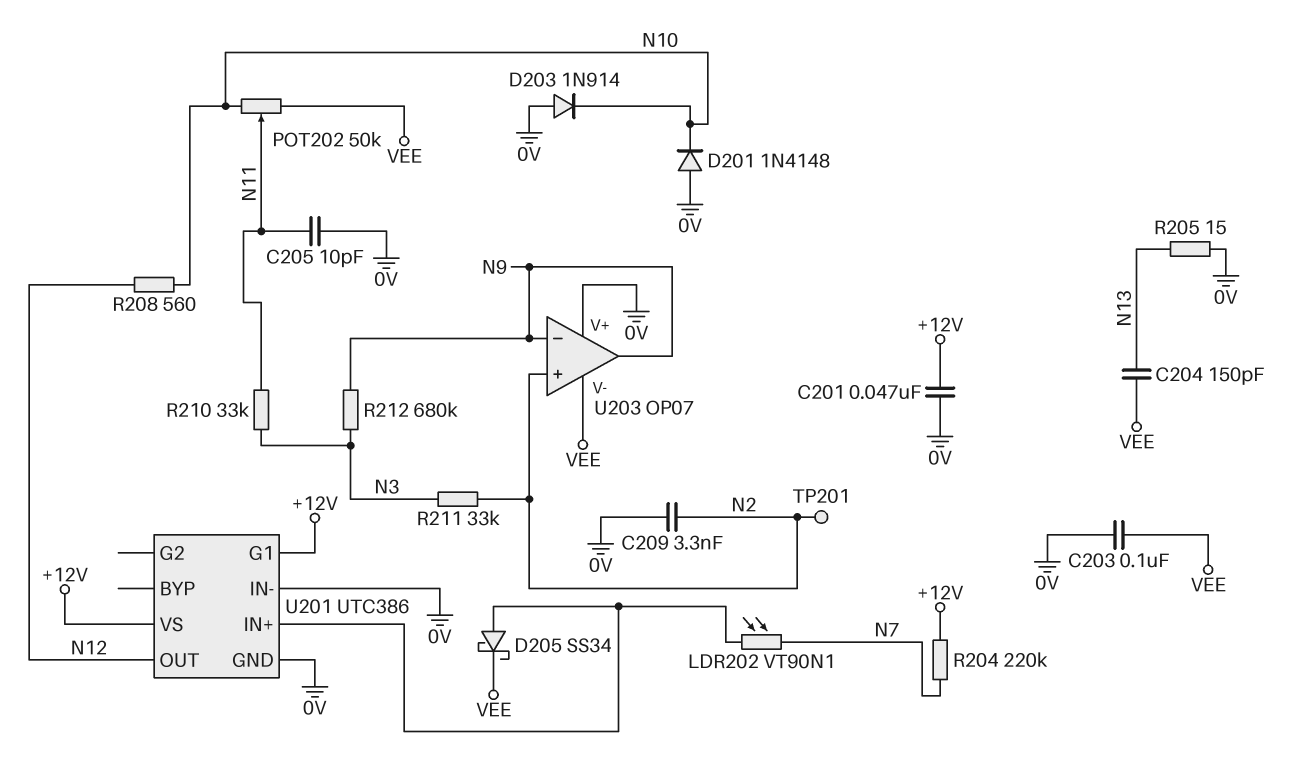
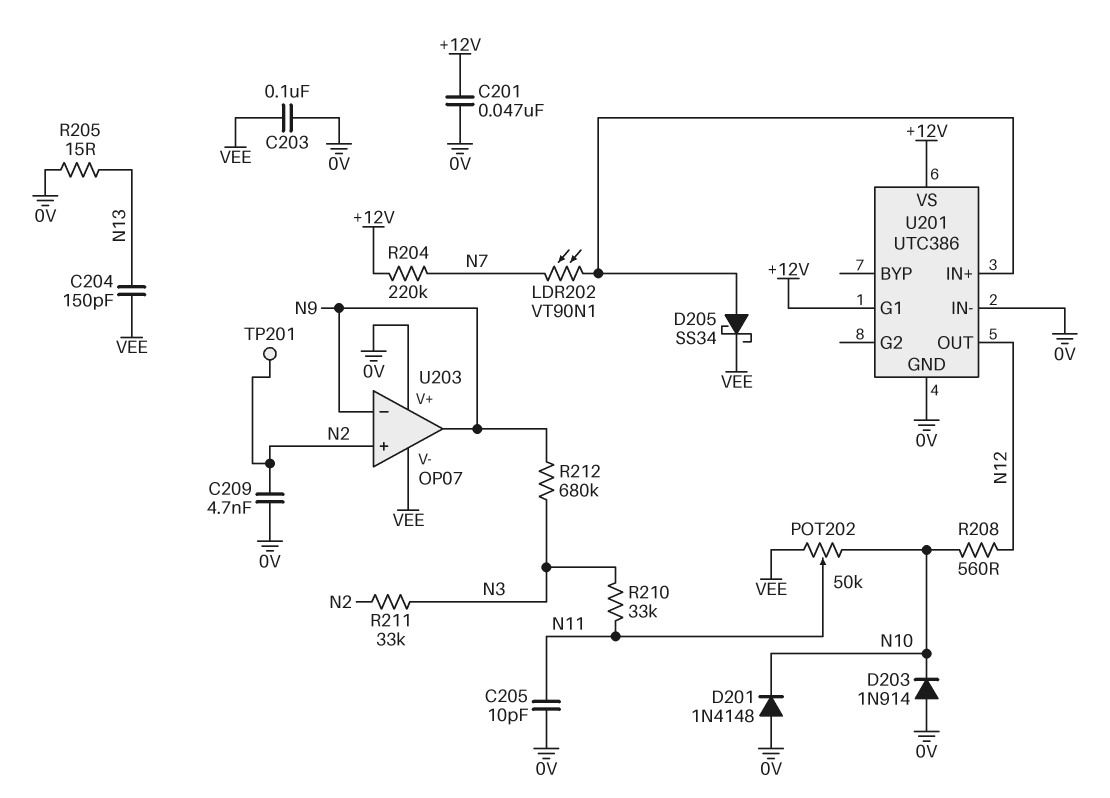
C209: 3.3nF (0V, N2) -> 4.7nF (0V, N2)

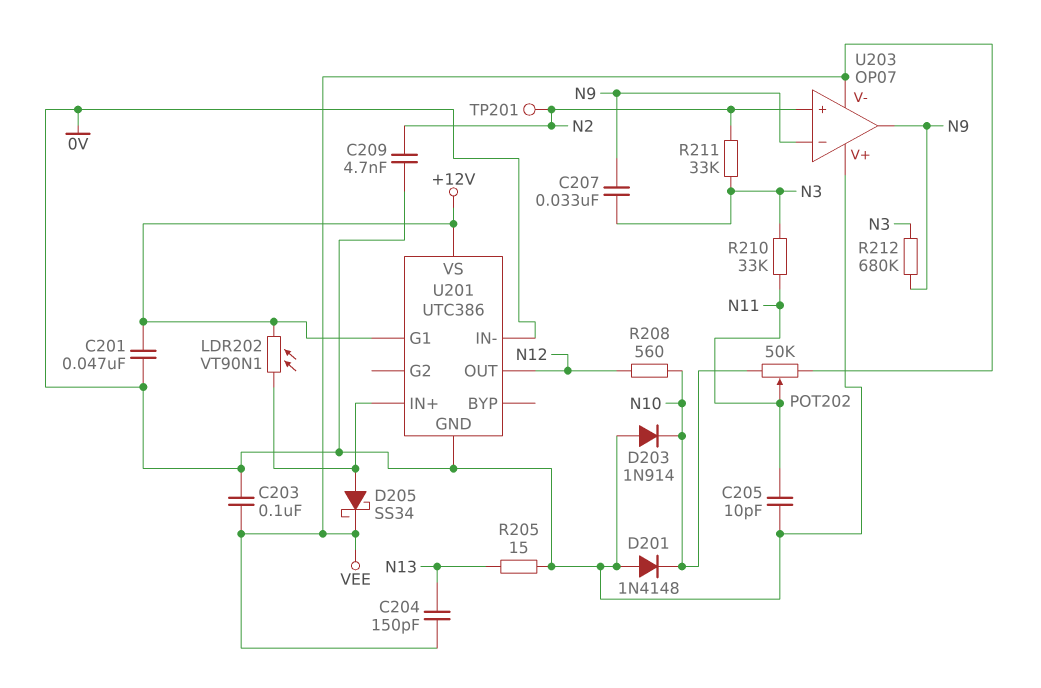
C207: none -> 33nF (N3, N9)
LDR202: VT90N1 (N7, U201/IN+) -> VT90N1 (+12V, U201/IN+)
R204: 220k (+12V, N7) -> none

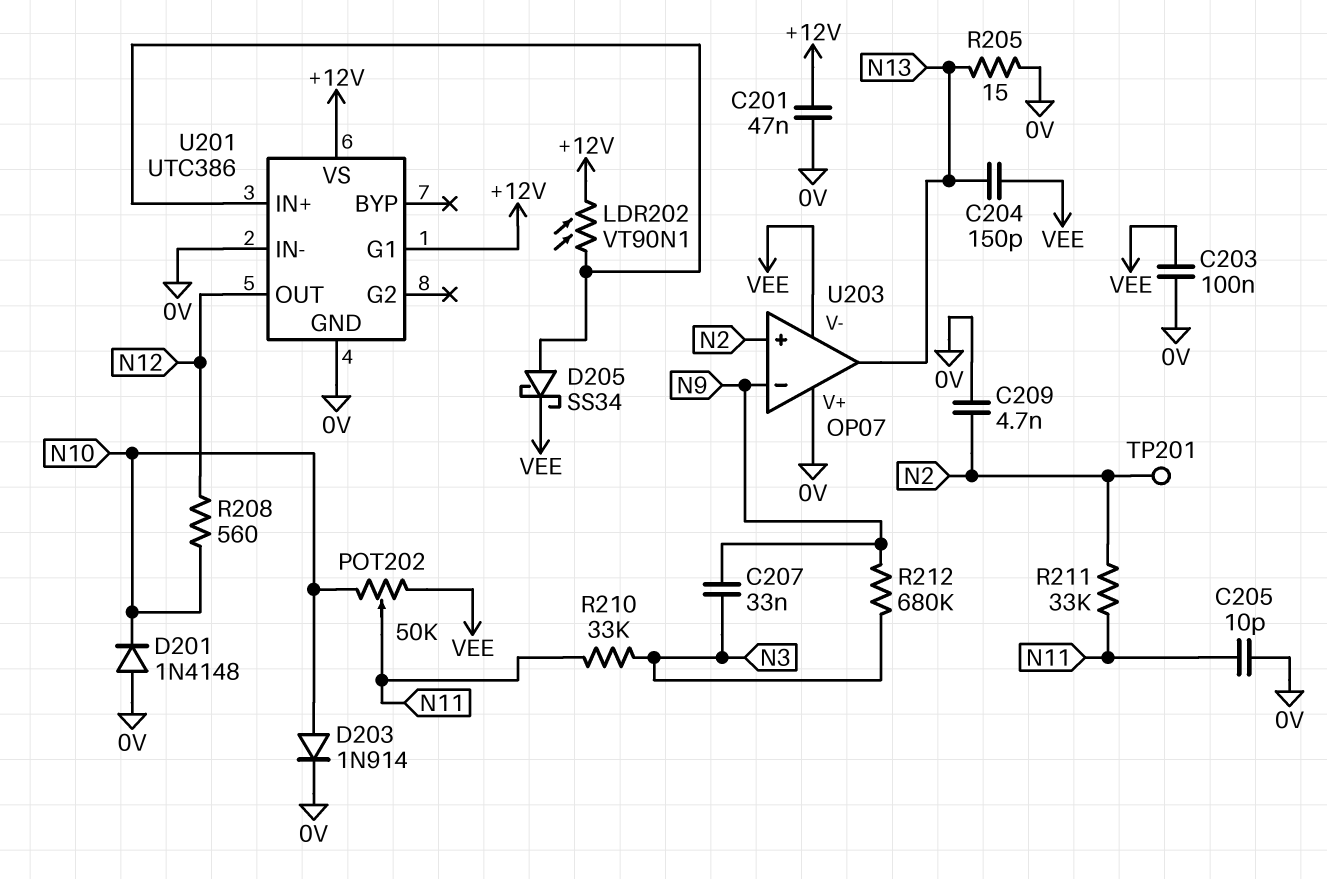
D203: diode 1N914 (A 0V, K N10) -> diode 1N914 (A N10, K 0V)
R211: 33k (N2, N3) -> 33k (N2, N11)
U203 pin out: N9 -> N13

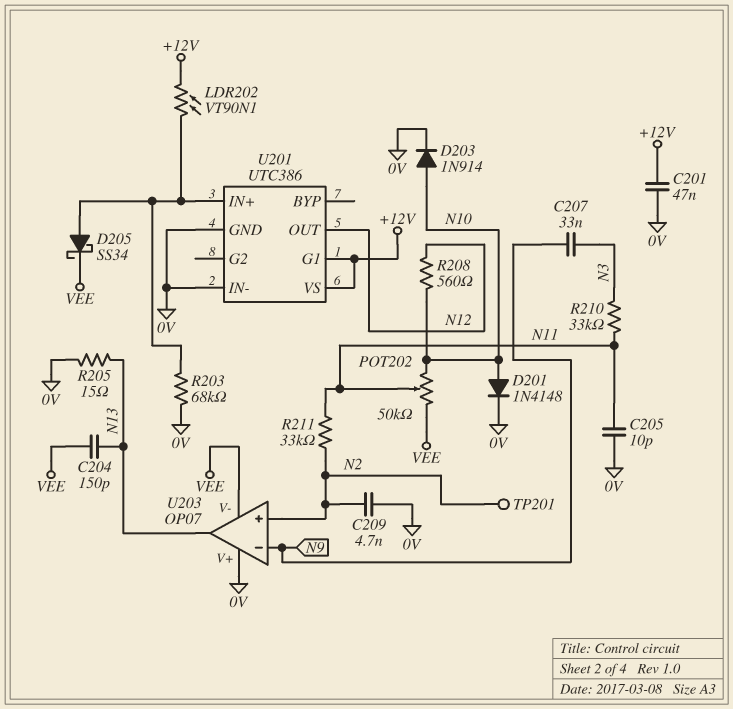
C203: 100nF (0V, VEE) -> none
D201: diode 1N4148 (A 0V, K N10) -> diode 1N4148 (A N10, K 0V)
R203: none -> 68k (0V, U201/IN+)
R212: 680k (N3, N9) -> none

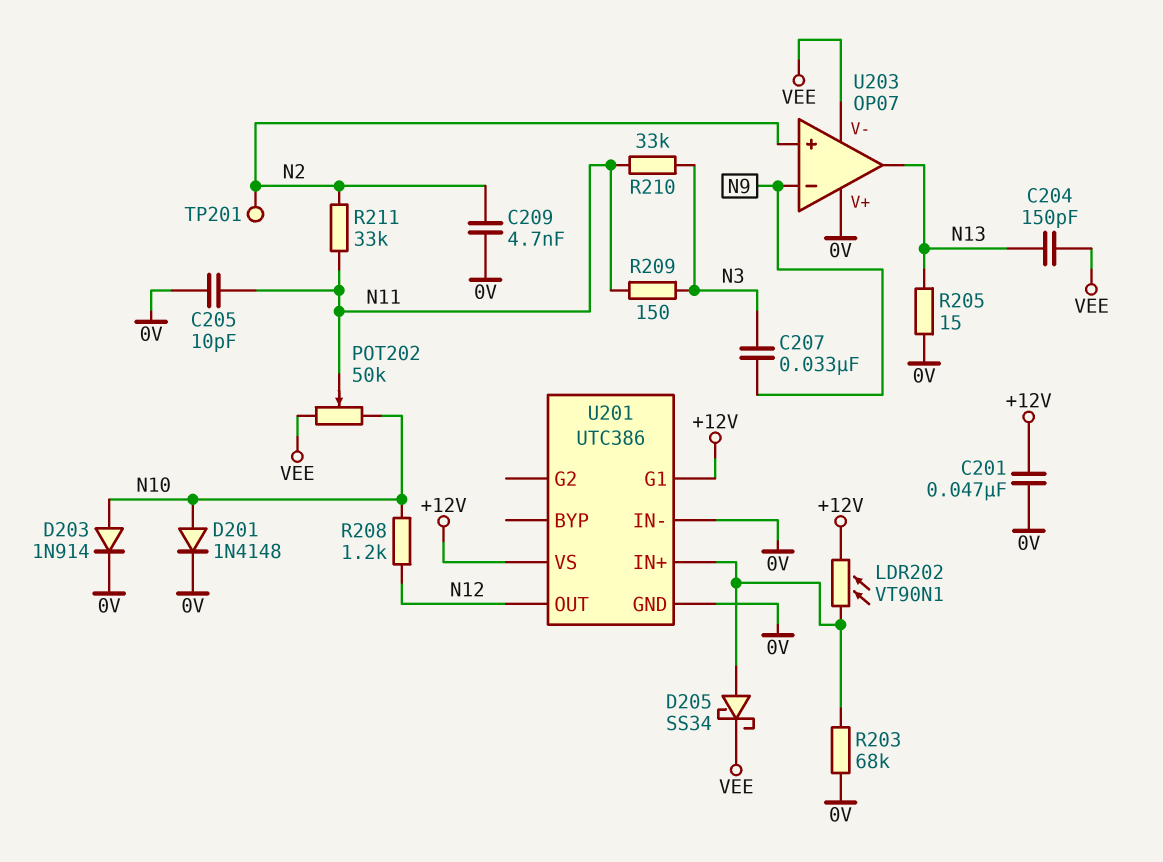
R208: 560 (N10, N12) -> 1.2k (N10, N12)
R209: none -> 150 (N3, N11)

